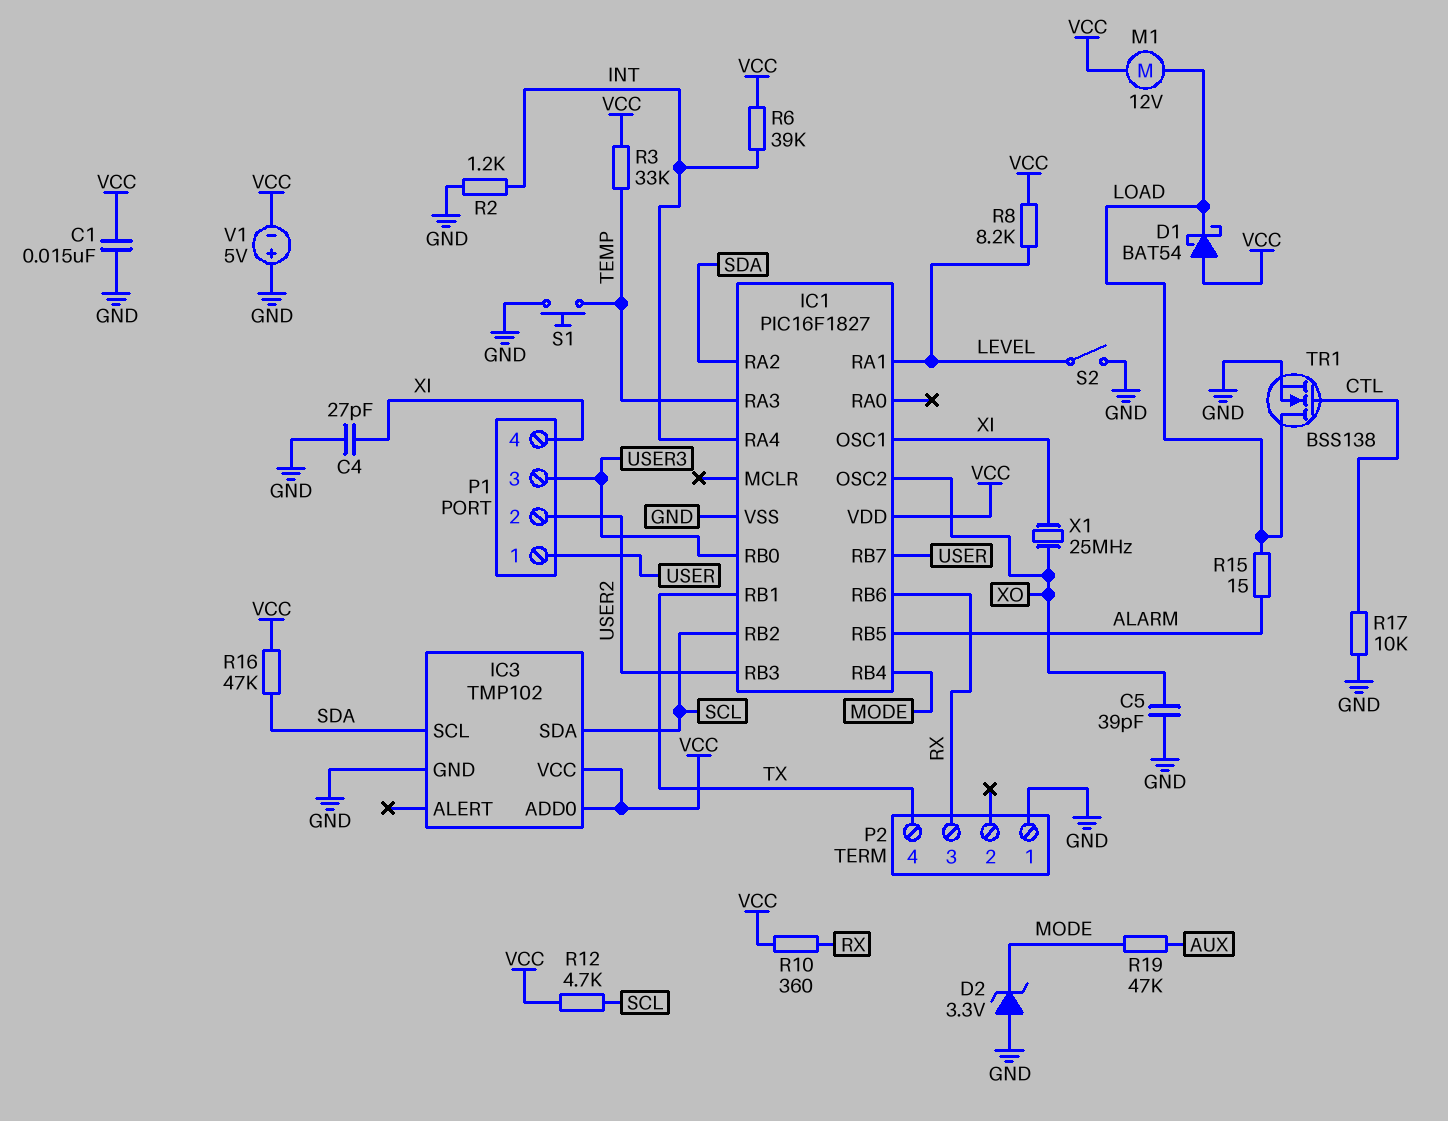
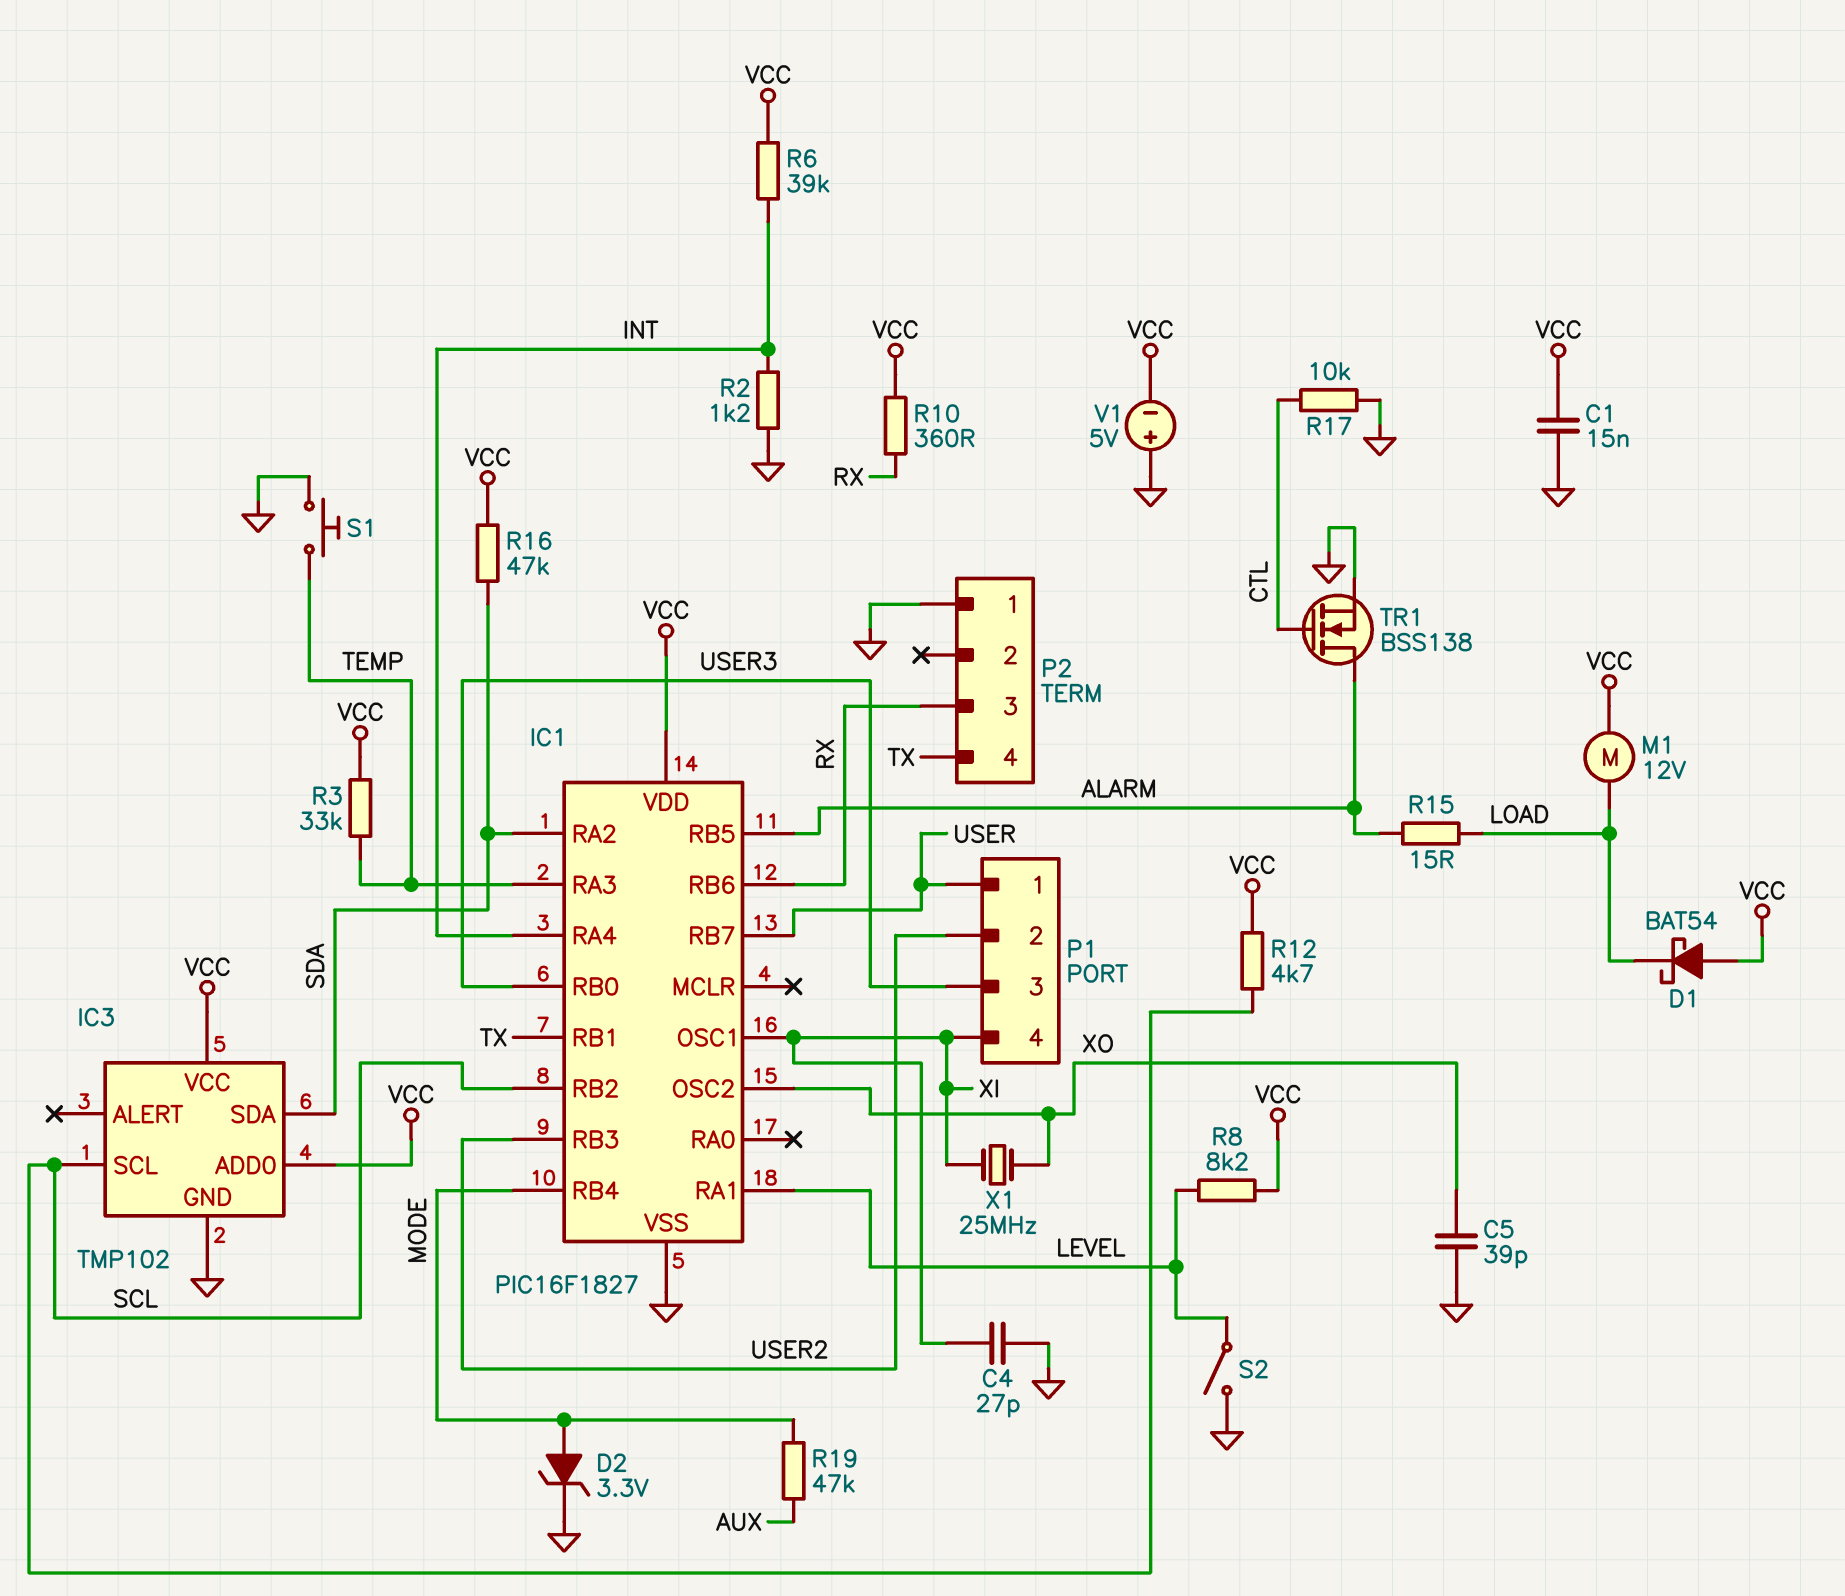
D2: zener 3.3V (A GND, K MODE) -> zener 3.3V (A MODE, K GND)
IC3 pin SCL: SDA -> SCL
IC3 pin SDA: SCL -> SDA
TR1: NMOS BSS138 (G CTL, D LOAD, S GND) -> NMOS BSS138 (G CTL, D ALARM, S GND)

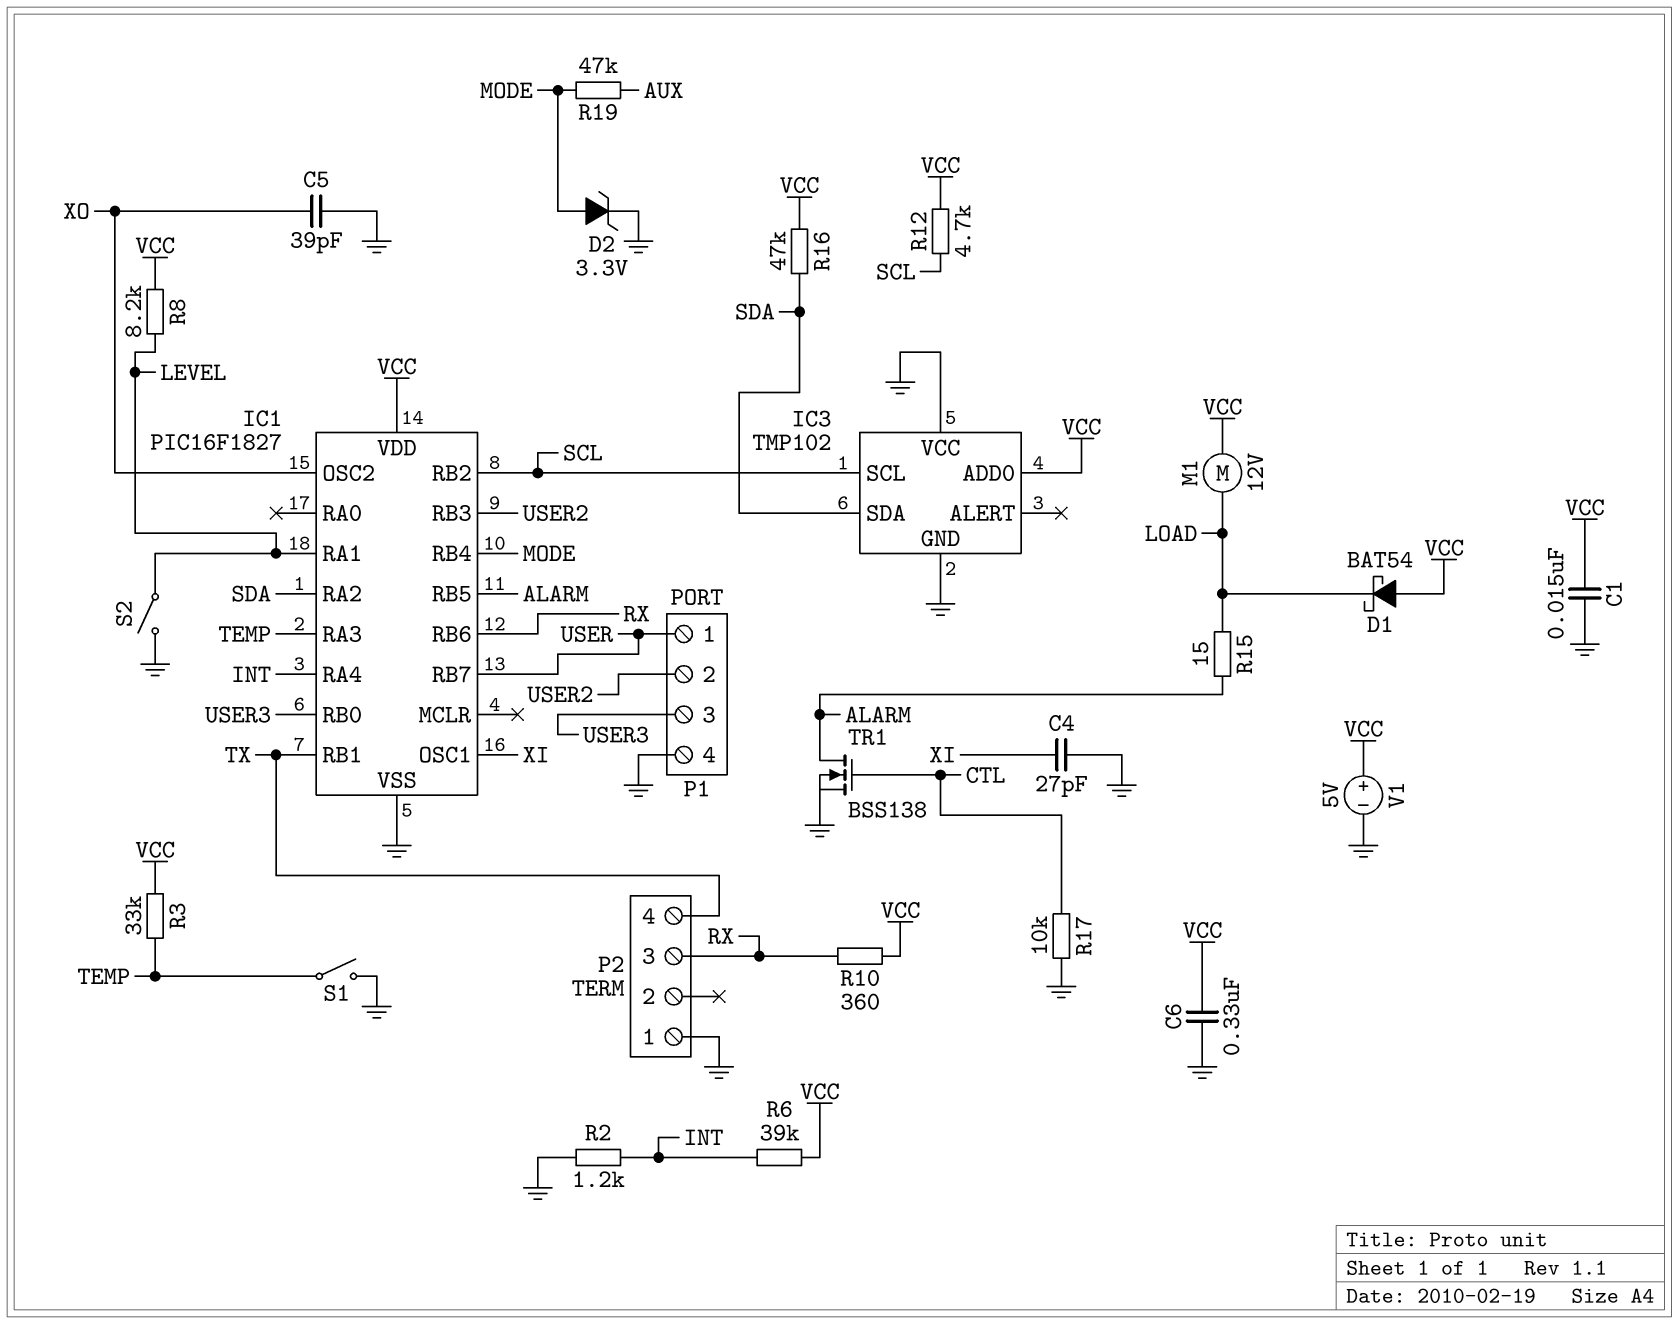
C6: none -> 330nF (GND, VCC)
IC3 pin VCC: VCC -> GND
P1 pin 4: XI -> GND
S1: button (GND, TEMP) -> switch (GND, TEMP)
V1: 5V (plus GND, minus VCC) -> 5V (plus VCC, minus GND)
X1: 25MHz (XI, XO) -> none

